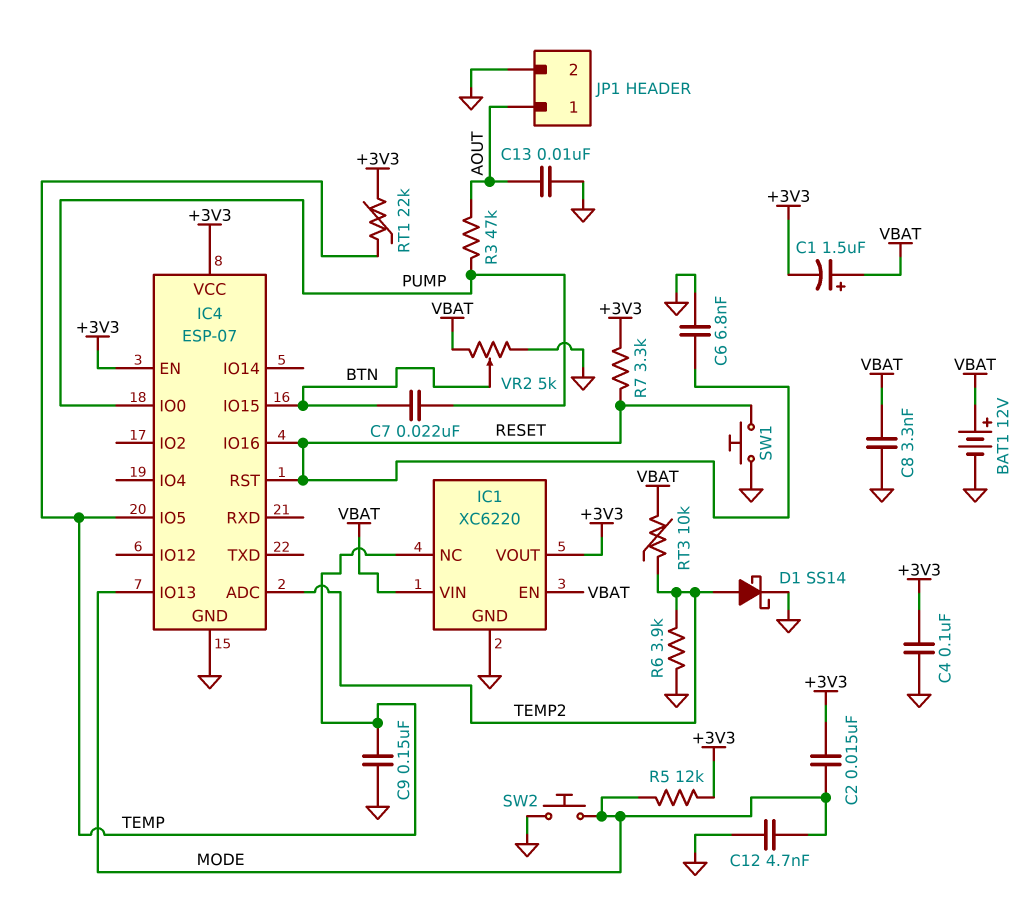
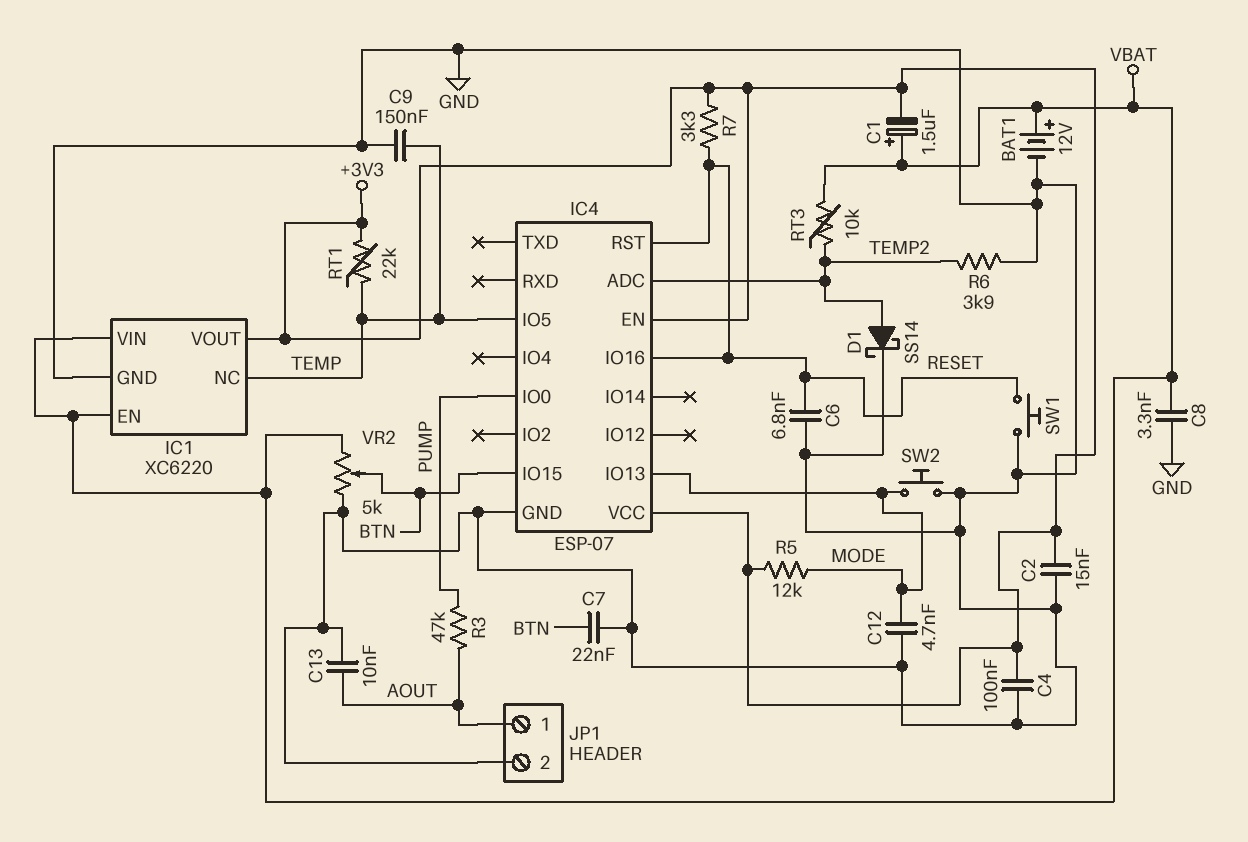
C2: 15nF (+3V3, MODE) -> 15nF (+3V3, GND)
C7: 22nF (BTN, PUMP) -> 22nF (BTN, GND)

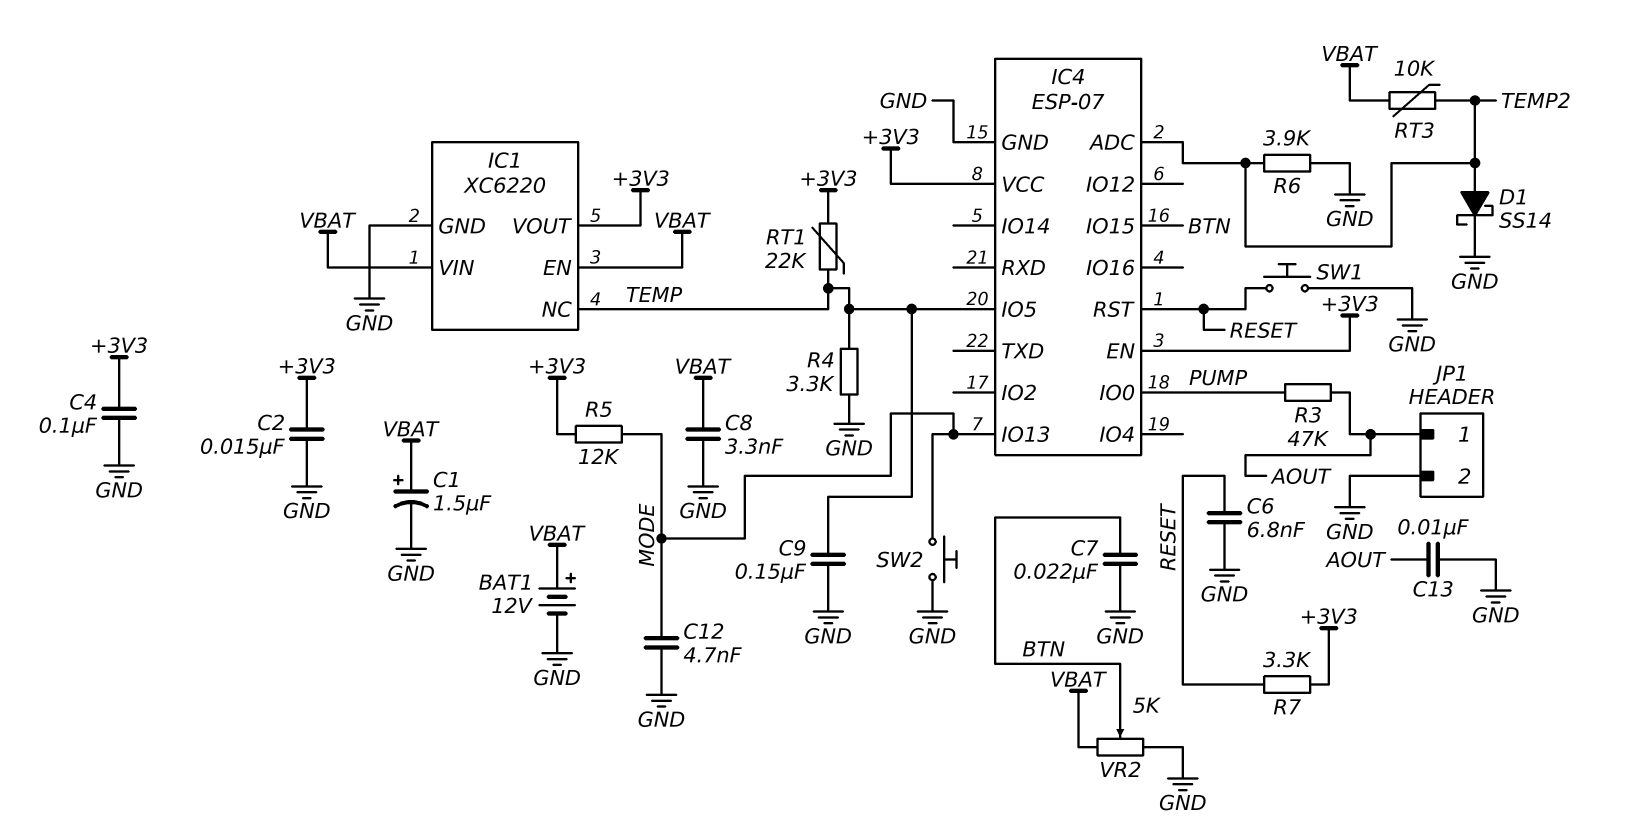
C1: 1.5uF (plus VBAT, minus +3V3) -> 1.5uF (plus VBAT, minus GND)
IC4 pin IO16: RESET -> none
R4: none -> 3.3k (GND, TEMP)

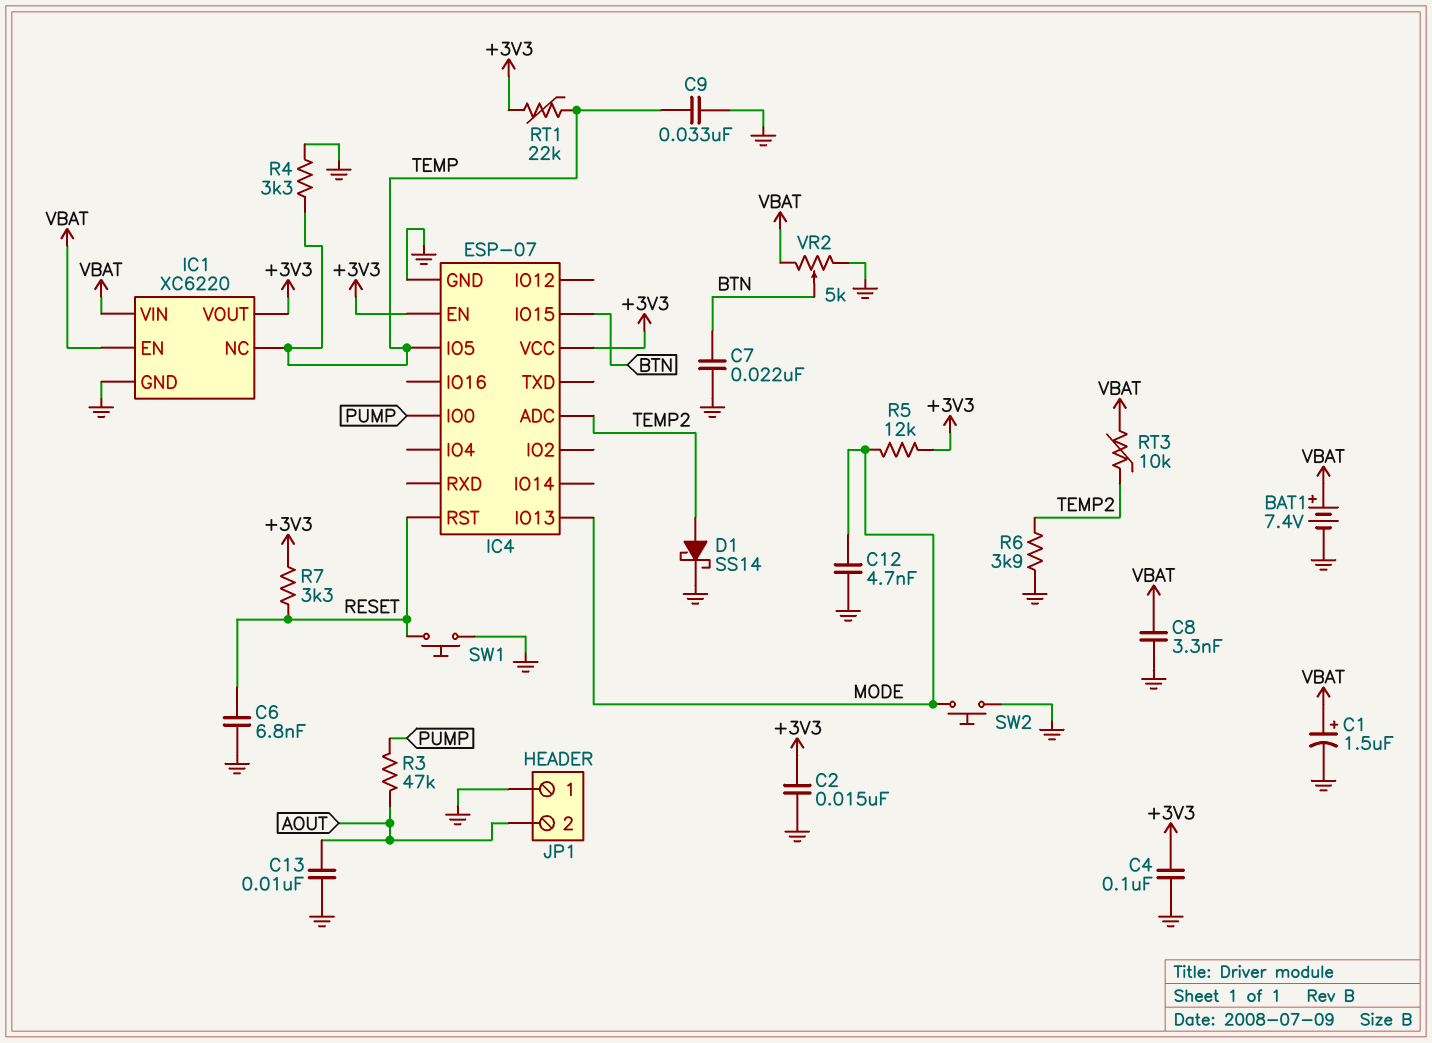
BAT1: 12V (plus VBAT, minus GND) -> 7.4V (plus VBAT, minus GND)
C9: 150nF (GND, TEMP) -> 33nF (GND, TEMP)
JP1 pin 1: AOUT -> GND
JP1 pin 2: GND -> AOUT

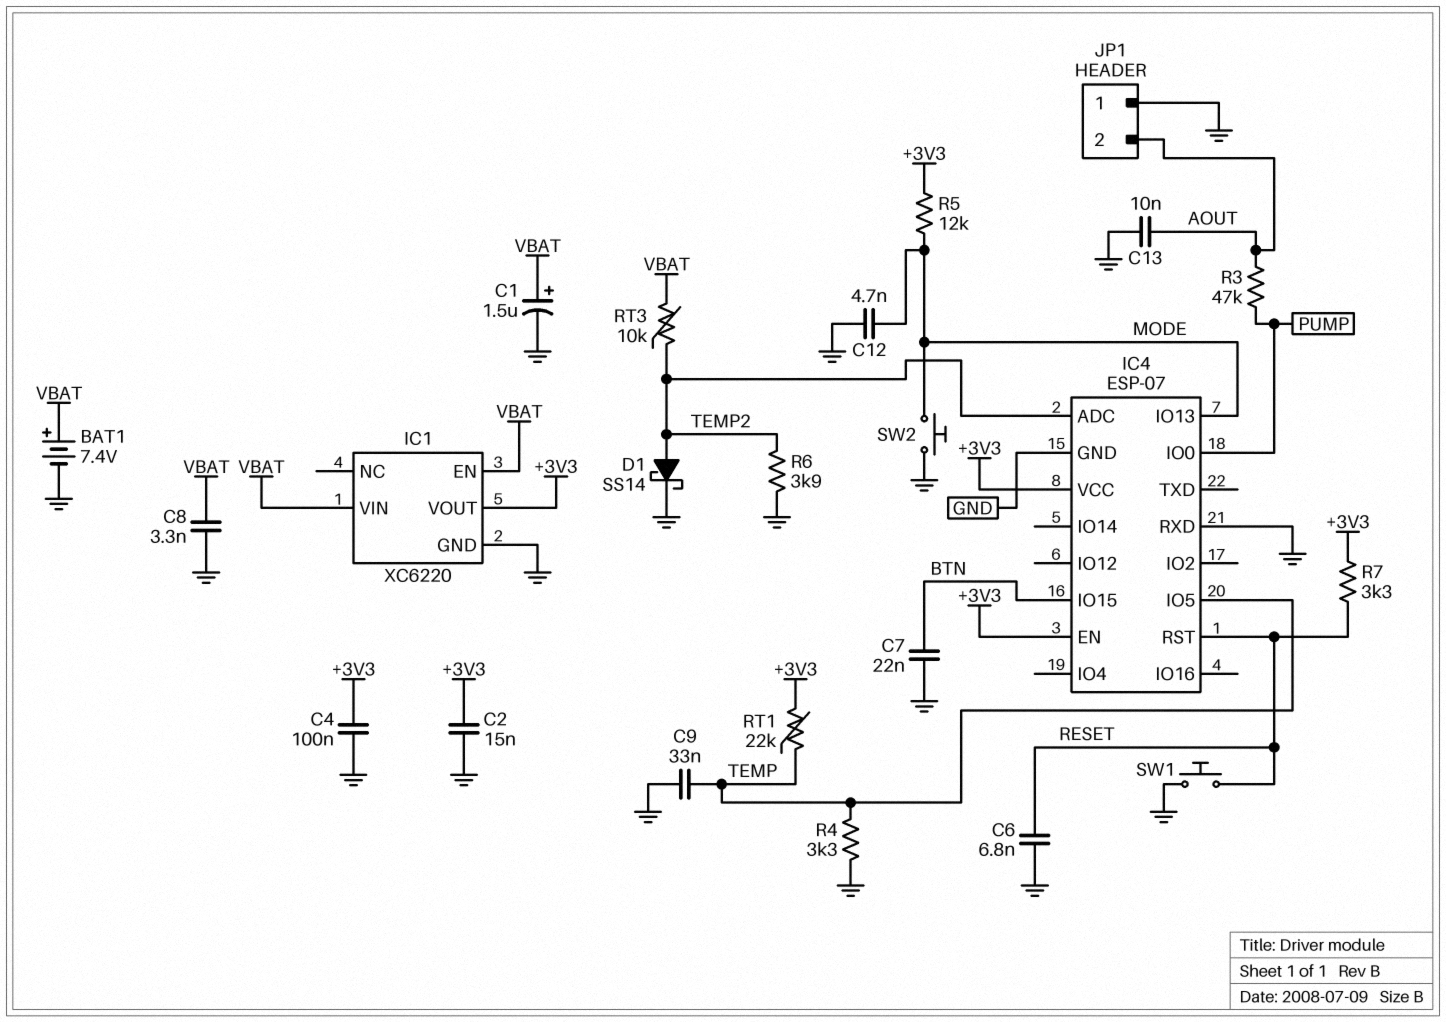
IC1 pin NC: TEMP -> none
IC4 pin RXD: none -> GND
VR2: 5k (GND, VBAT, wiper BTN) -> none

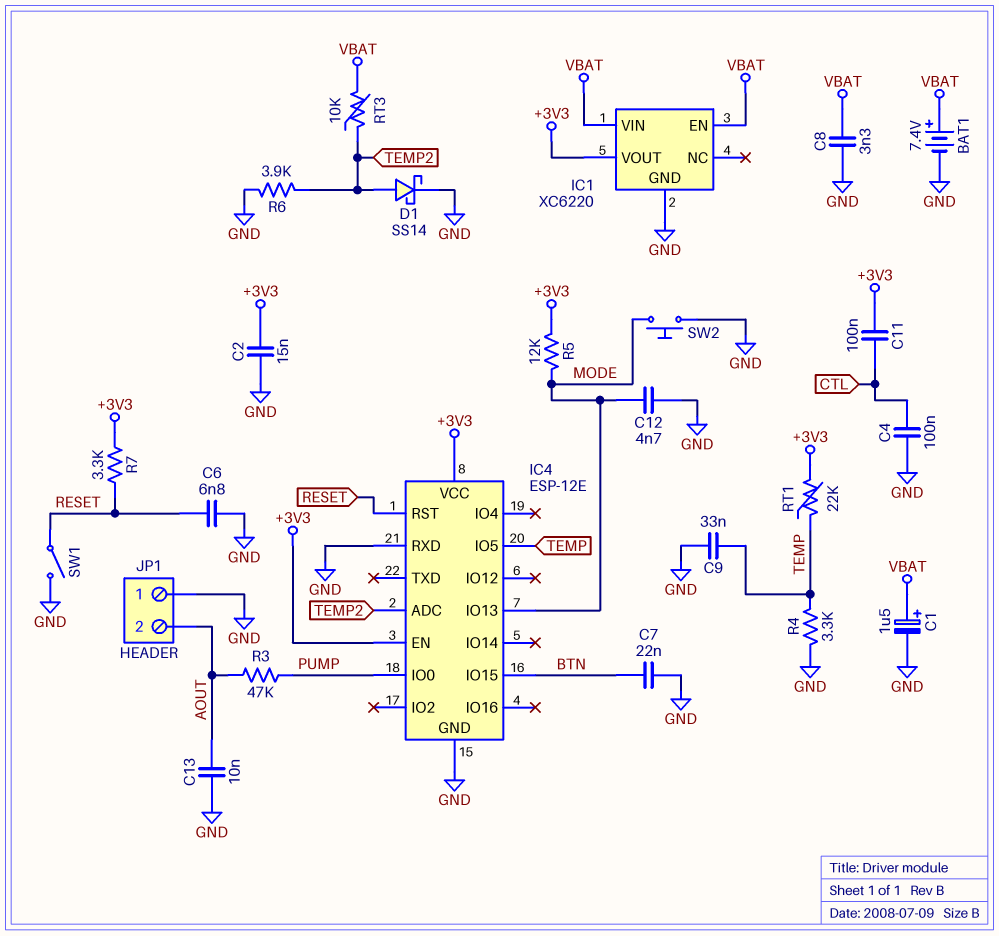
C4: 100nF (+3V3, GND) -> 100nF (CTL, GND)
C11: none -> 100nF (+3V3, CTL)
IC4: ESP-07 -> ESP-12E
SW1: button (GND, RESET) -> switch (GND, RESET)

